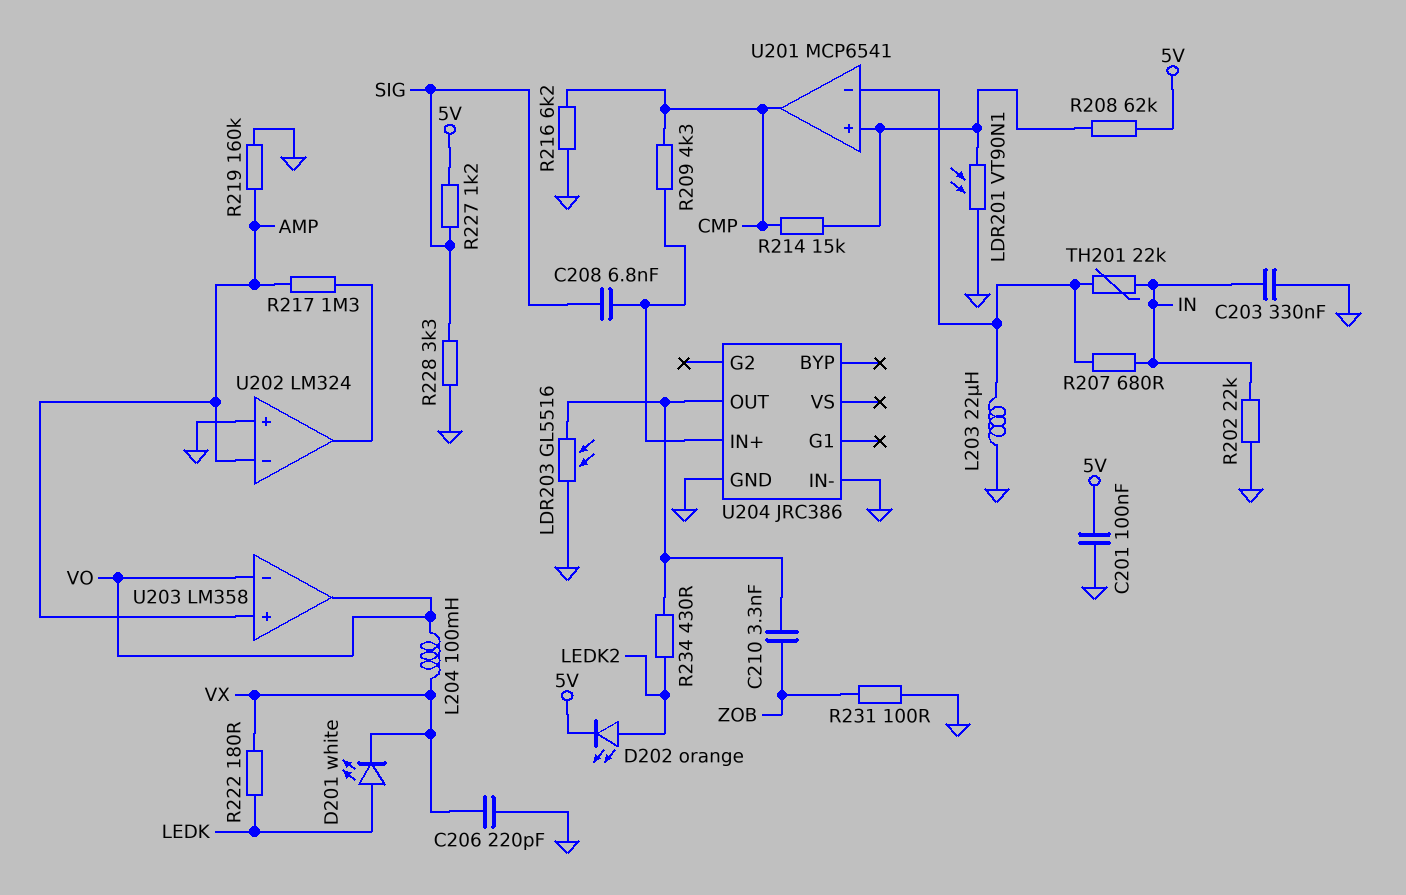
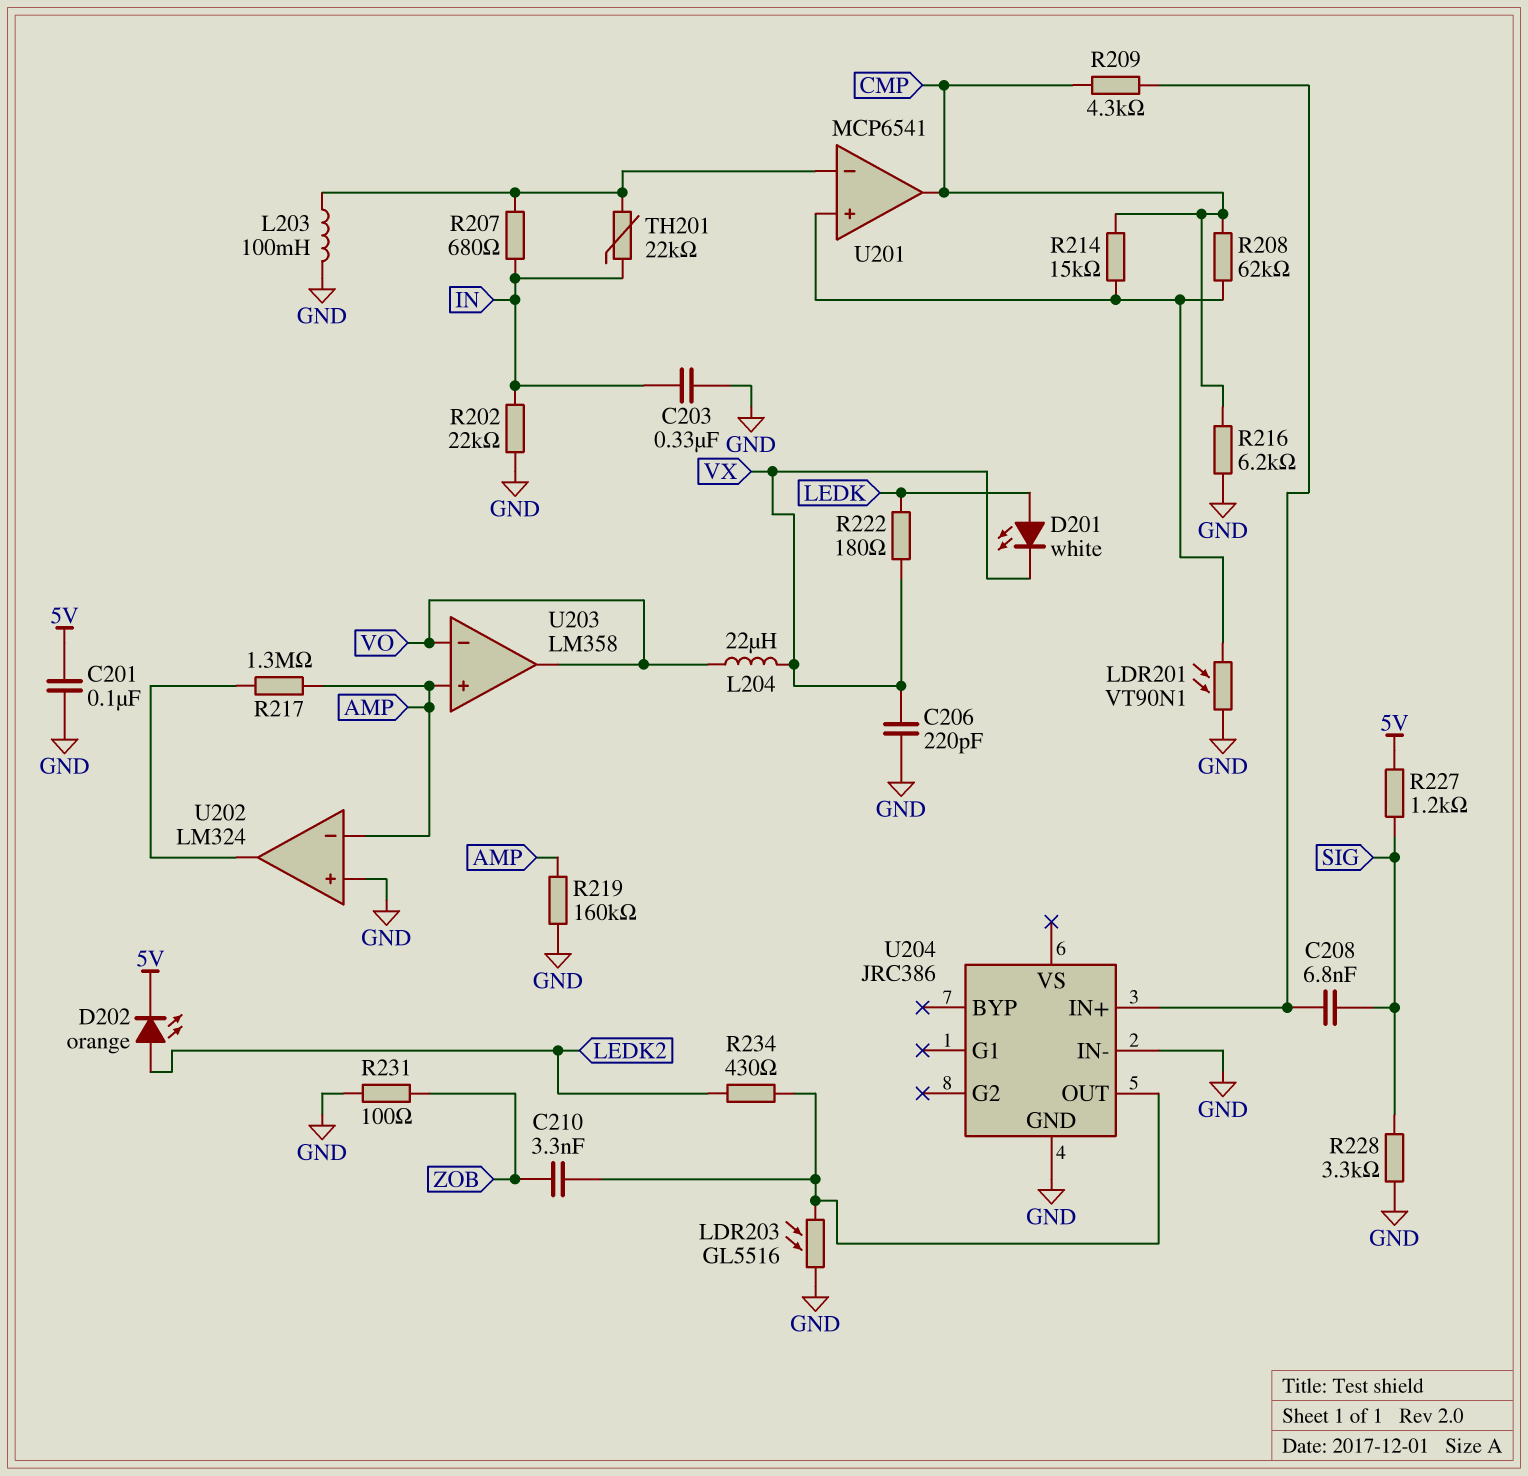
L203: 22uH (GND, U201/in-) -> 100mH (GND, U201/in-)
L204: 100mH (VO, VX) -> 22uH (VO, VX)
R208: 62k (5V, U201/in+) -> 62k (CMP, U201/in+)

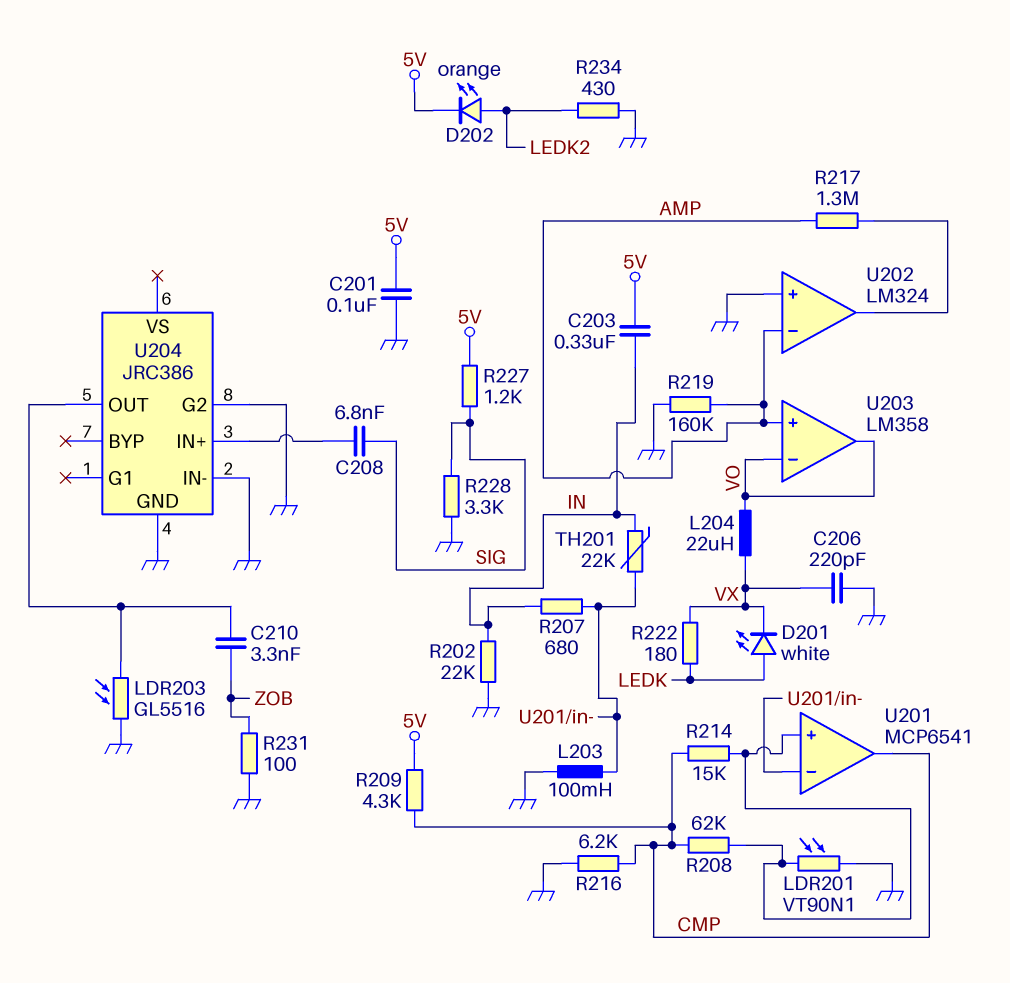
C203: 330nF (GND, IN) -> 330nF (5V, IN)
R209: 4.3k (CMP, U204/IN+) -> 4.3k (5V, CMP)
R234: 430 (LEDK2, U204/OUT) -> 430 (GND, LEDK2)
U204 pin G2: none -> GND

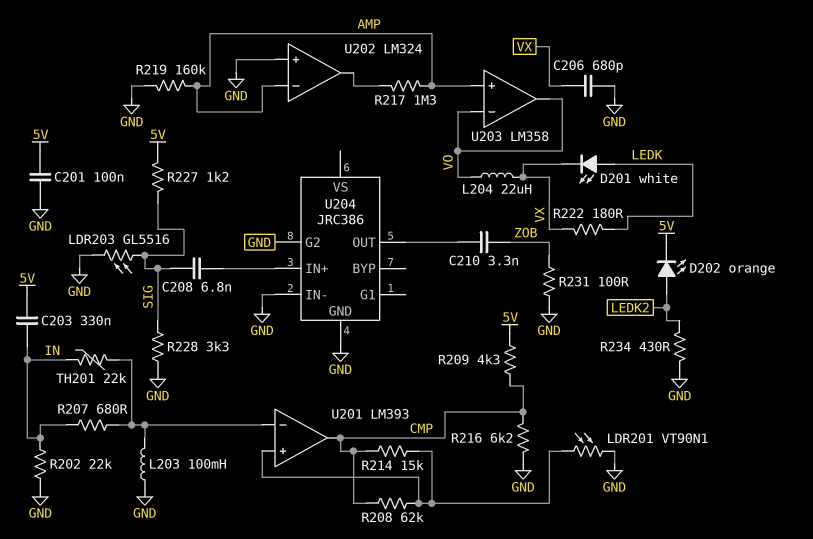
C206: 220pF (GND, VX) -> 680pF (GND, VX)
LDR203: GL5516 (GND, U204/OUT) -> GL5516 (GND, SIG)
U201: MCP6541 -> LM393

